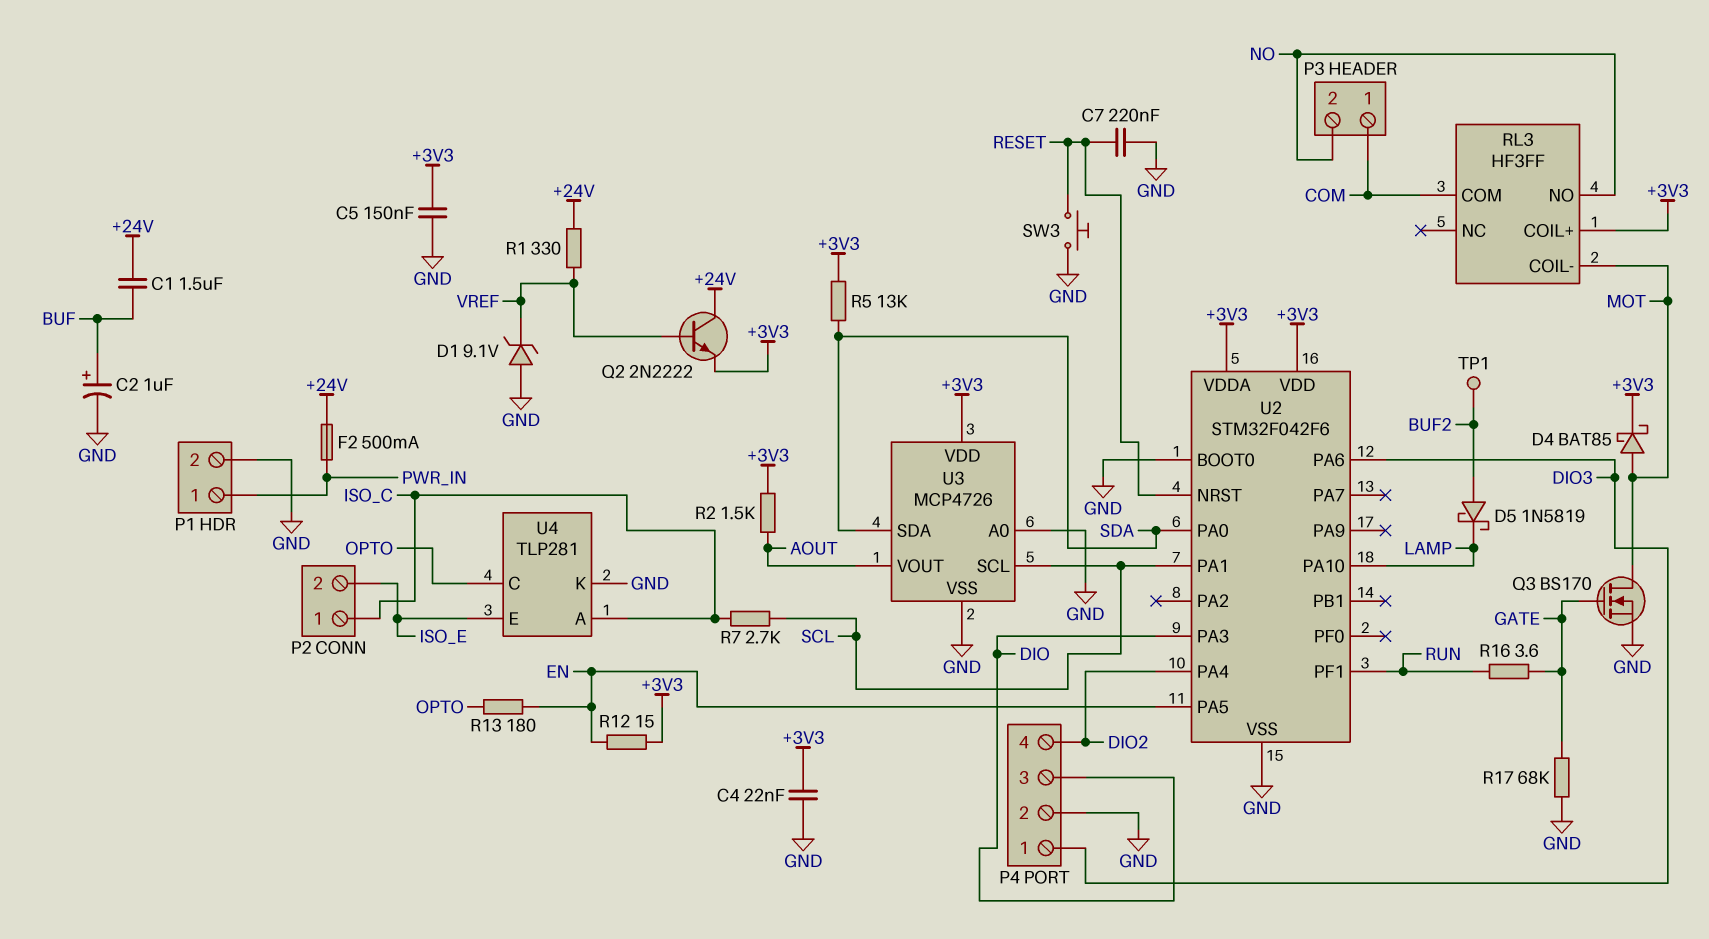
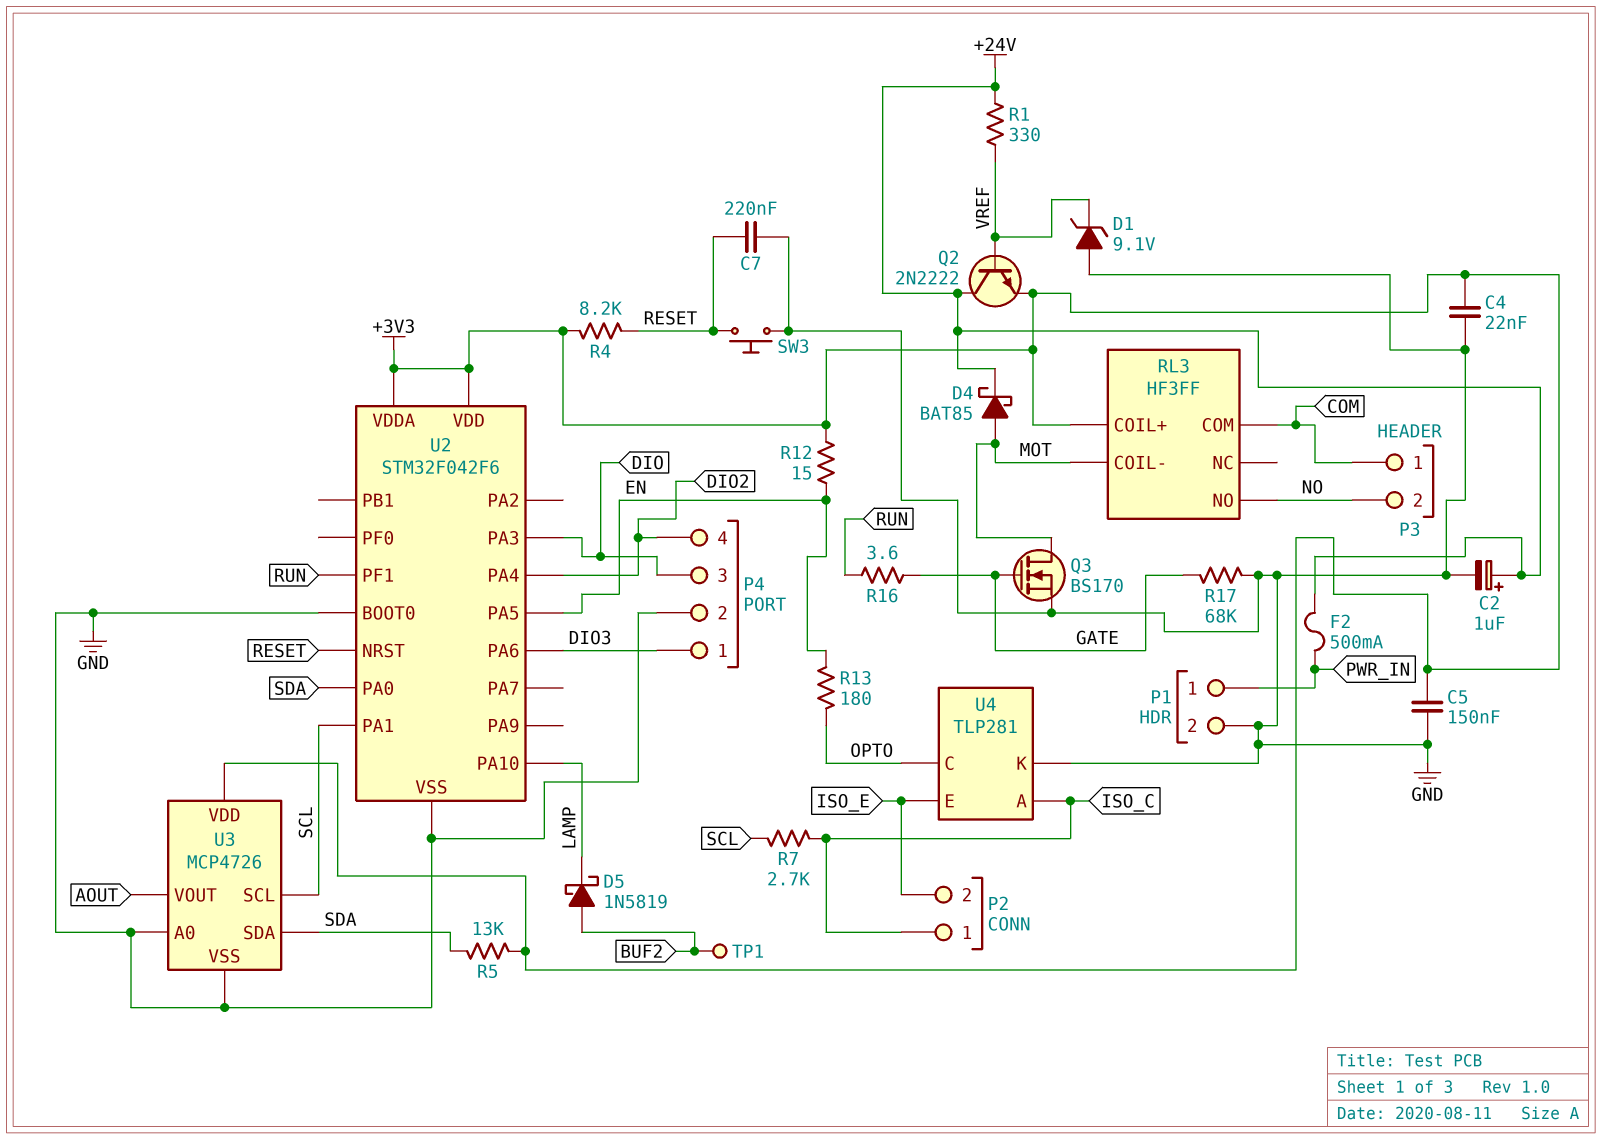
C1: 1.5uF (+24V, BUF) -> none
C2: 1uF (plus BUF, minus GND) -> 1uF (plus +24V, minus GND)
D4: schottky BAT85 (A MOT, K +3V3) -> schottky BAT85 (A MOT, K +24V)
R2: 1.5k (+3V3, AOUT) -> none
R4: none -> 8.2k (+3V3, RESET)

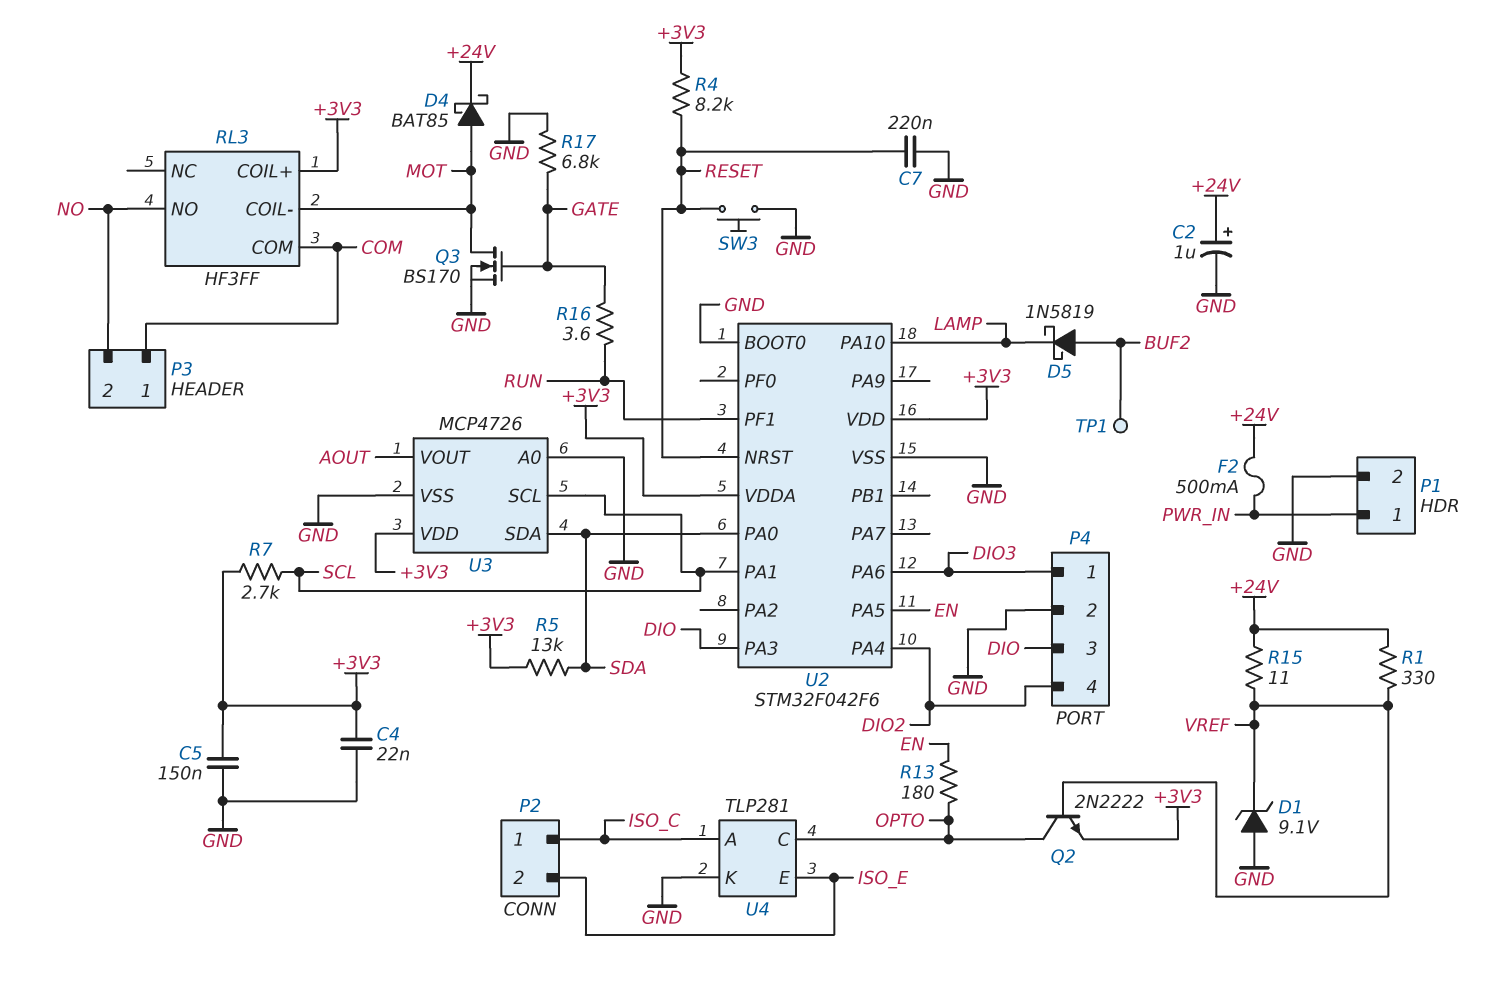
Q2: NPN 2N2222 (B VREF, C +24V, E +3V3) -> NPN 2N2222 (B VREF, C OPTO, E +3V3)
R7: 2.7k (ISO_C, SCL) -> 2.7k (+3V3, SCL)
R12: 15 (+3V3, EN) -> none
R15: none -> 11 (+24V, VREF)
R17: 68k (GATE, GND) -> 6.8k (GATE, GND)

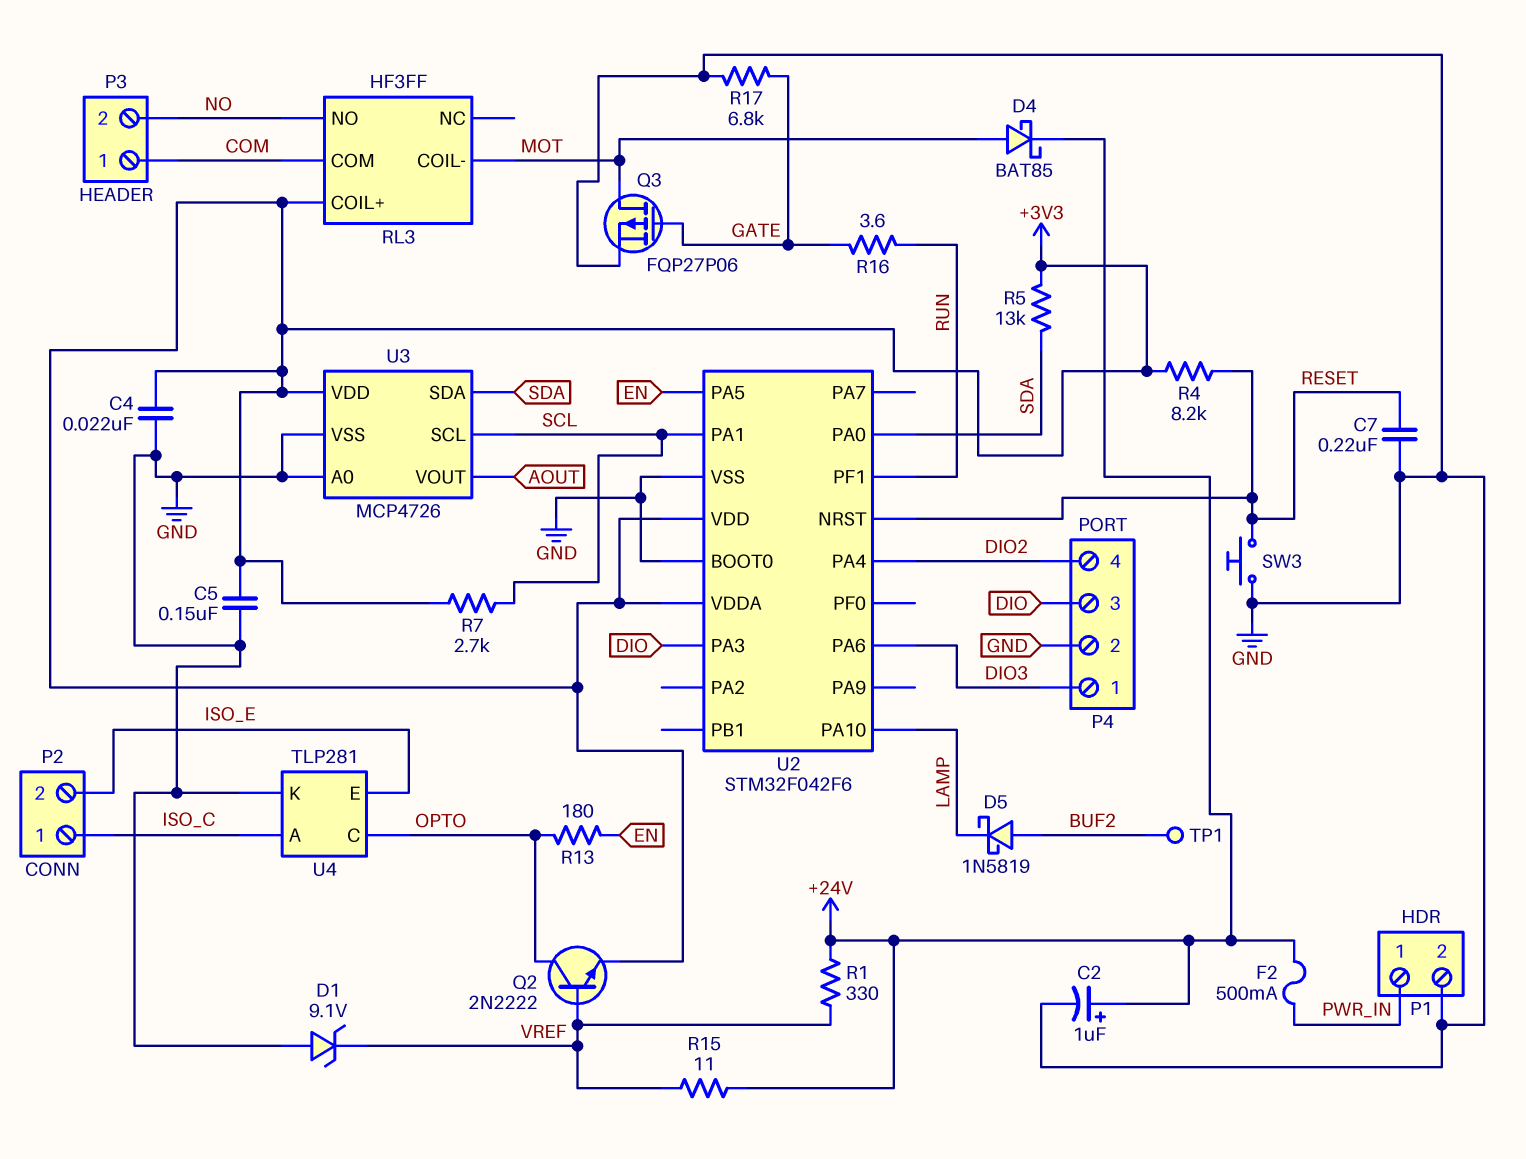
Q3: NMOS BS170 (G GATE, D MOT, S GND) -> PMOS FQP27P06 (G GATE, D MOT, S GND)

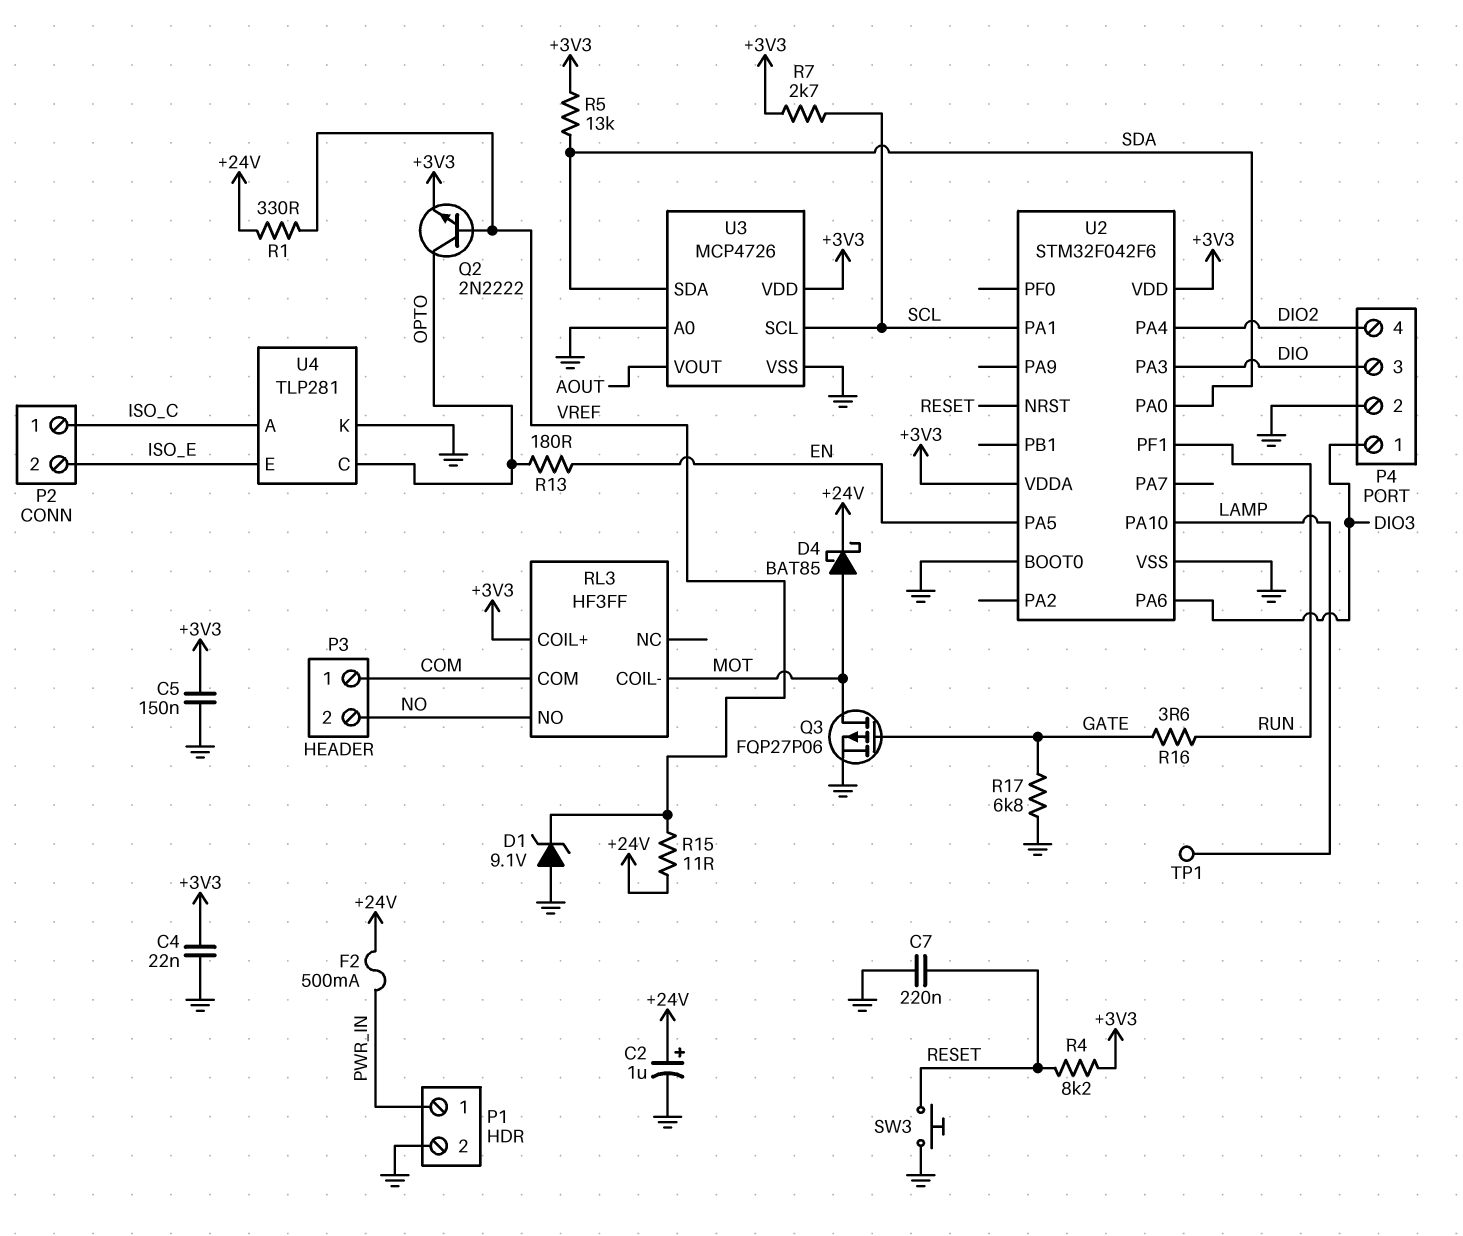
D5: schottky 1N5819 (A BUF2, K LAMP) -> none
TP1: test point (BUF2) -> test point (LAMP)

